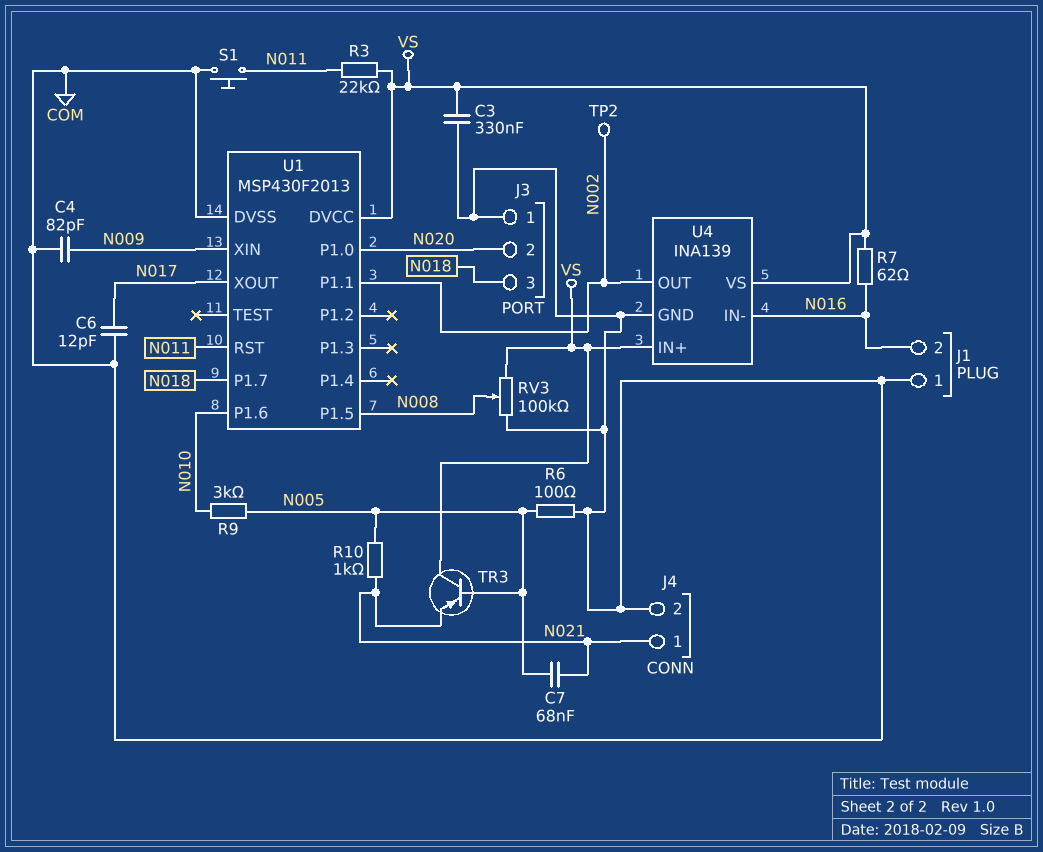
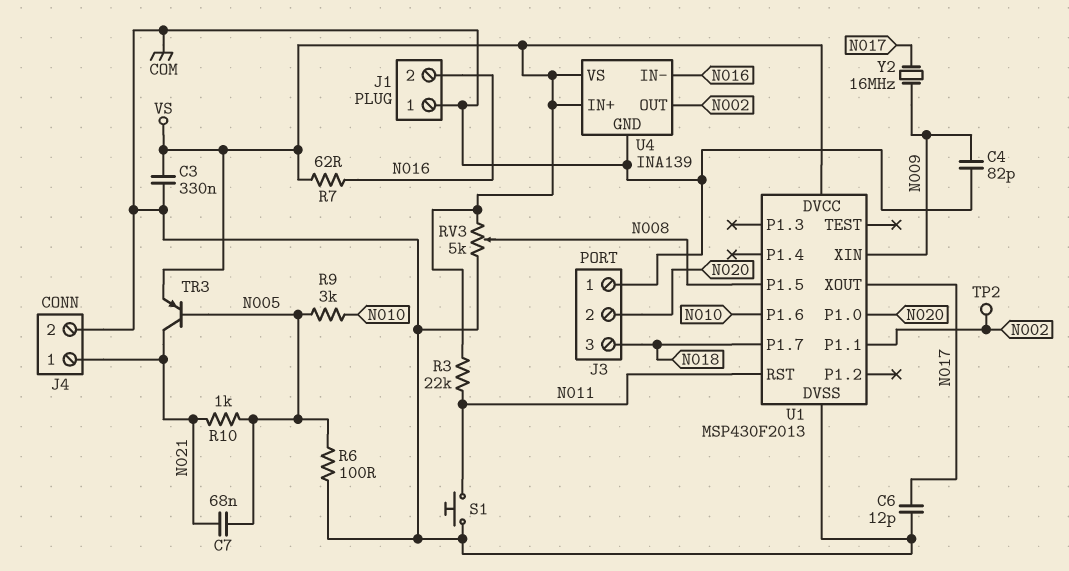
RV3: 100k (COM, VS, wiper N008) -> 5k (COM, VS, wiper N008)
TR3: PNP (B N005, C VS, E N021) -> PNP (B N005, C N021, E VS)
Y2: none -> 16MHz (N009, N017)

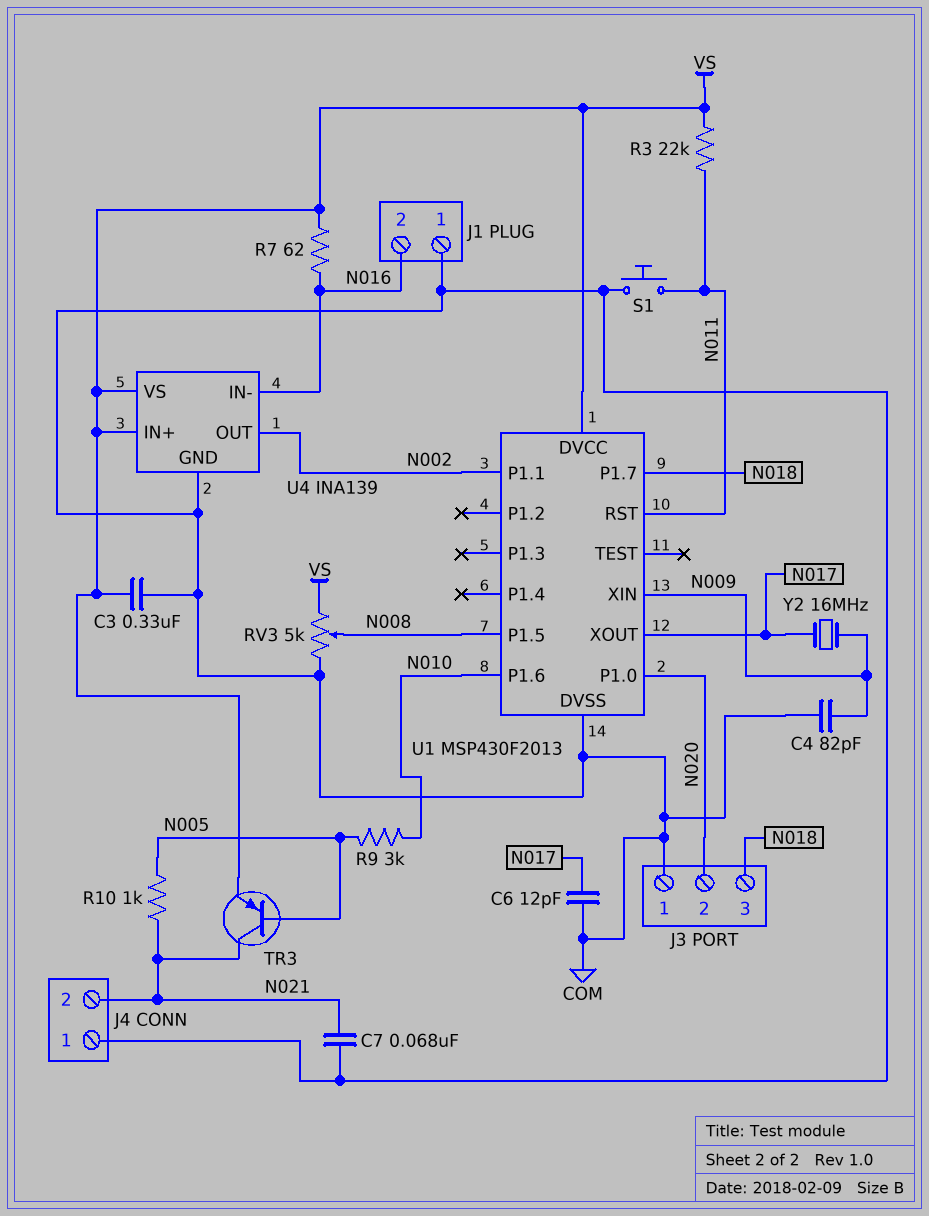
C7: 68nF (N005, N021) -> 68nF (COM, N021)
J4 pin 1: N021 -> COM
J4 pin 2: COM -> N021
R6: 100 (COM, N005) -> none
TP2: test point (N002) -> none

